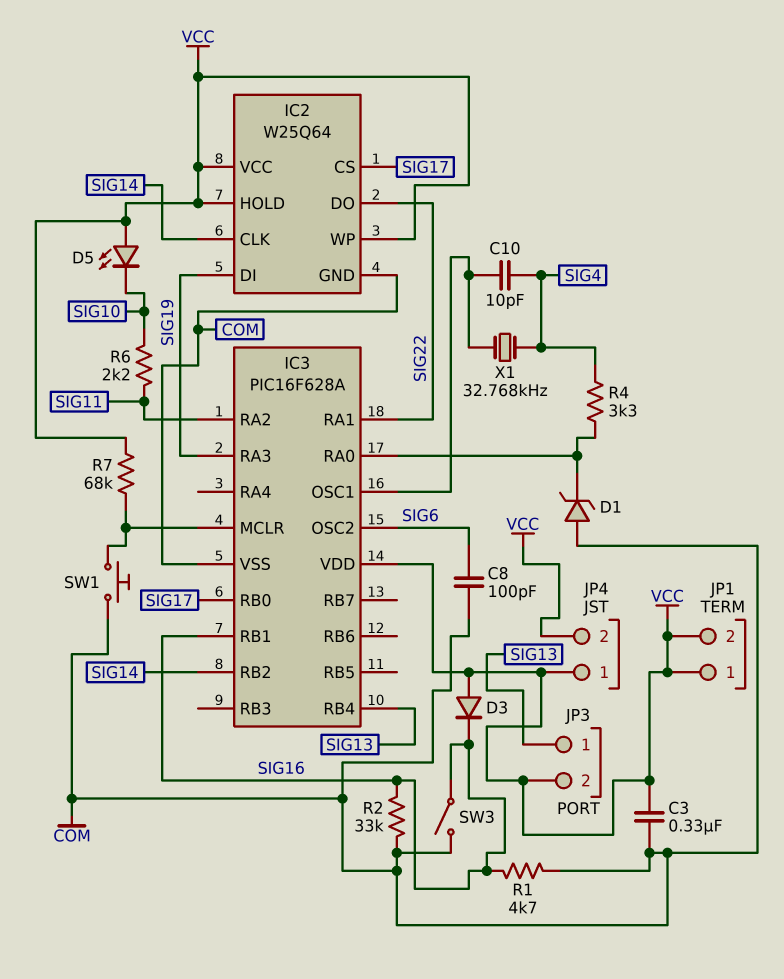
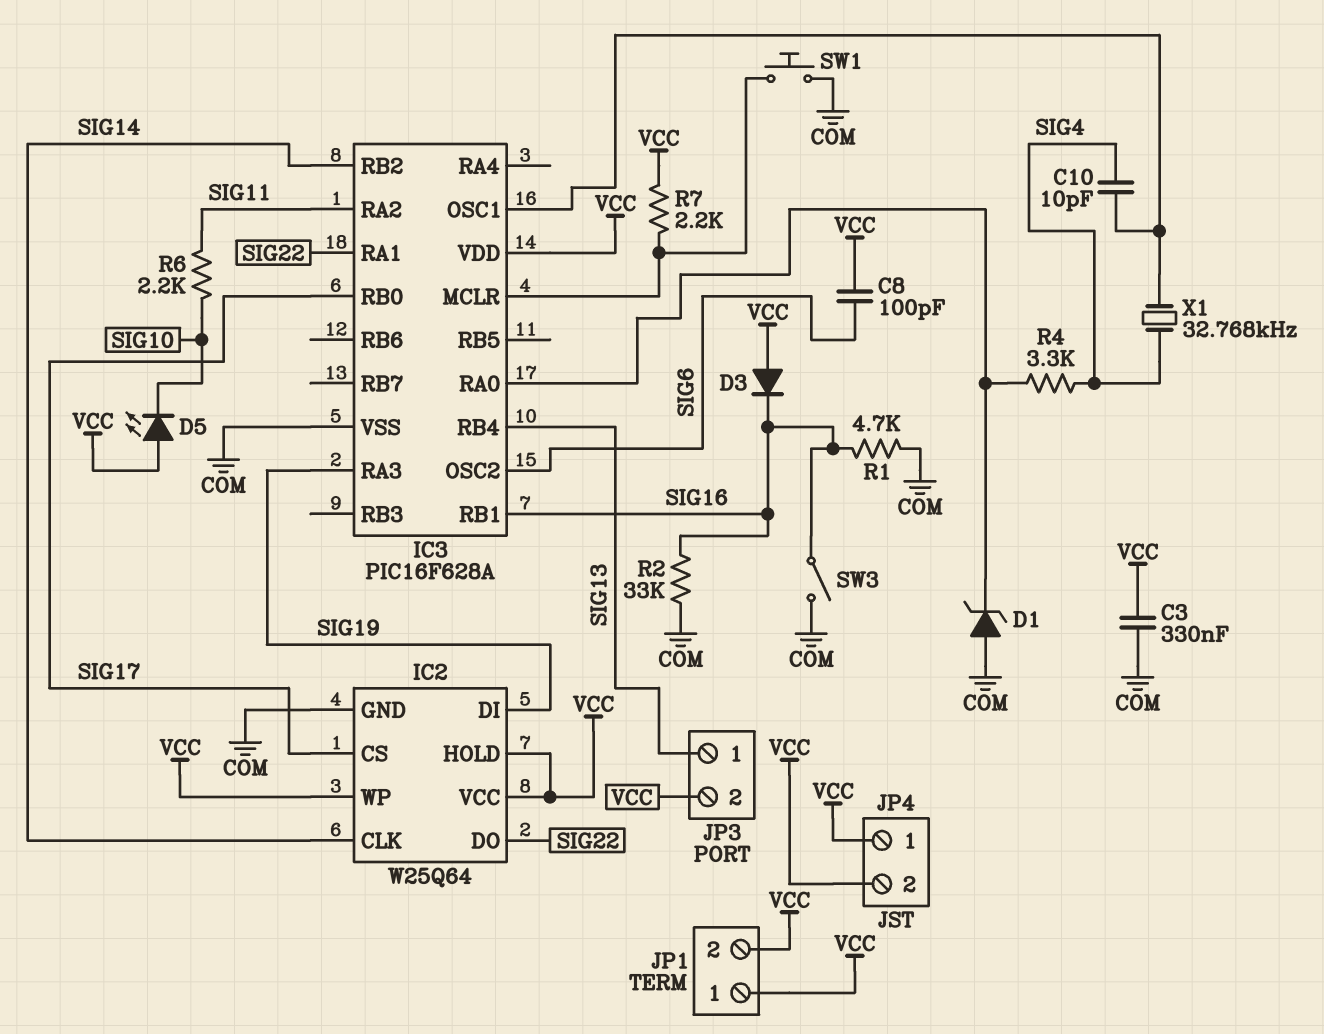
C8: 100pF (COM, SIG6) -> 100pF (SIG6, VCC)
R7: 68k (IC3/MCLR, VCC) -> 2.2k (IC3/MCLR, VCC)

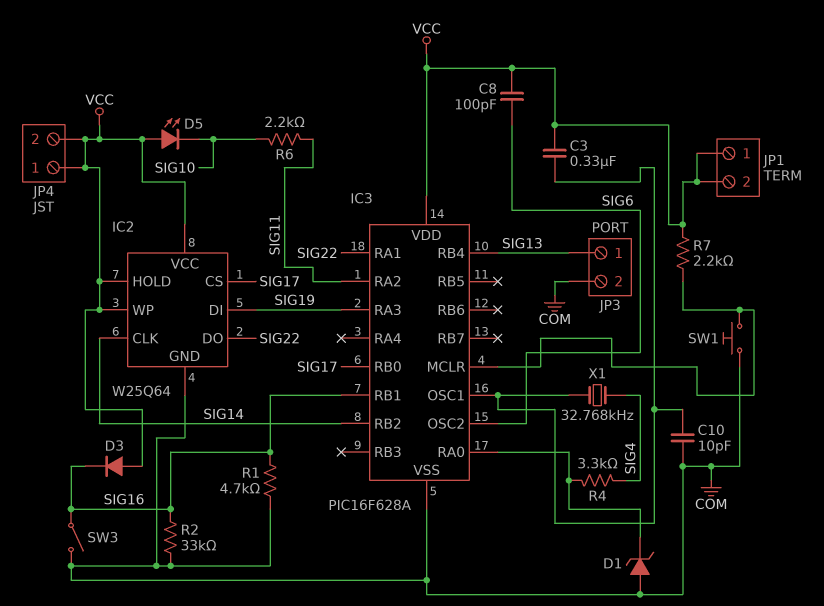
C3: 330nF (COM, VCC) -> 330nF (IC3/OSC1, VCC)
C10: 10pF (IC3/OSC1, SIG4) -> 10pF (COM, IC3/OSC1)
JP3 pin 2: VCC -> COM

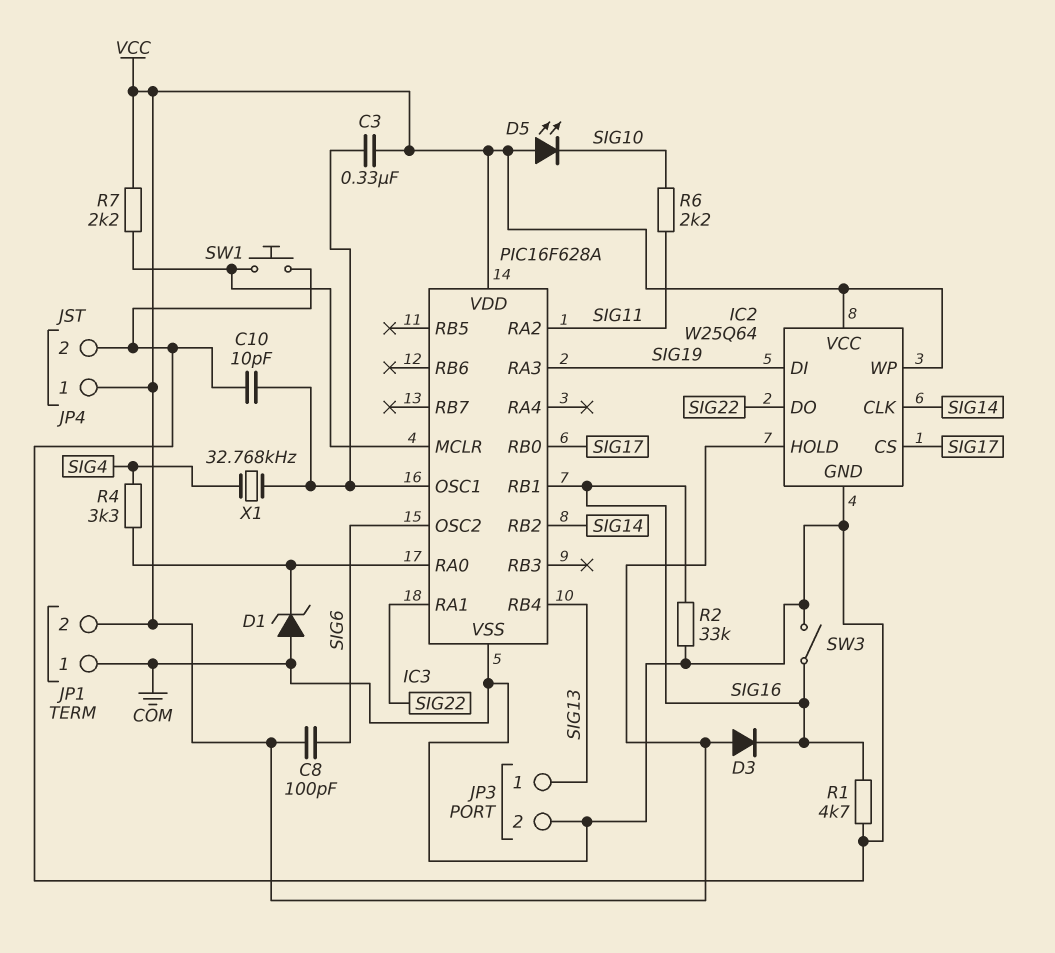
JP1 pin 1: VCC -> COM
JP4 pin 2: VCC -> COM

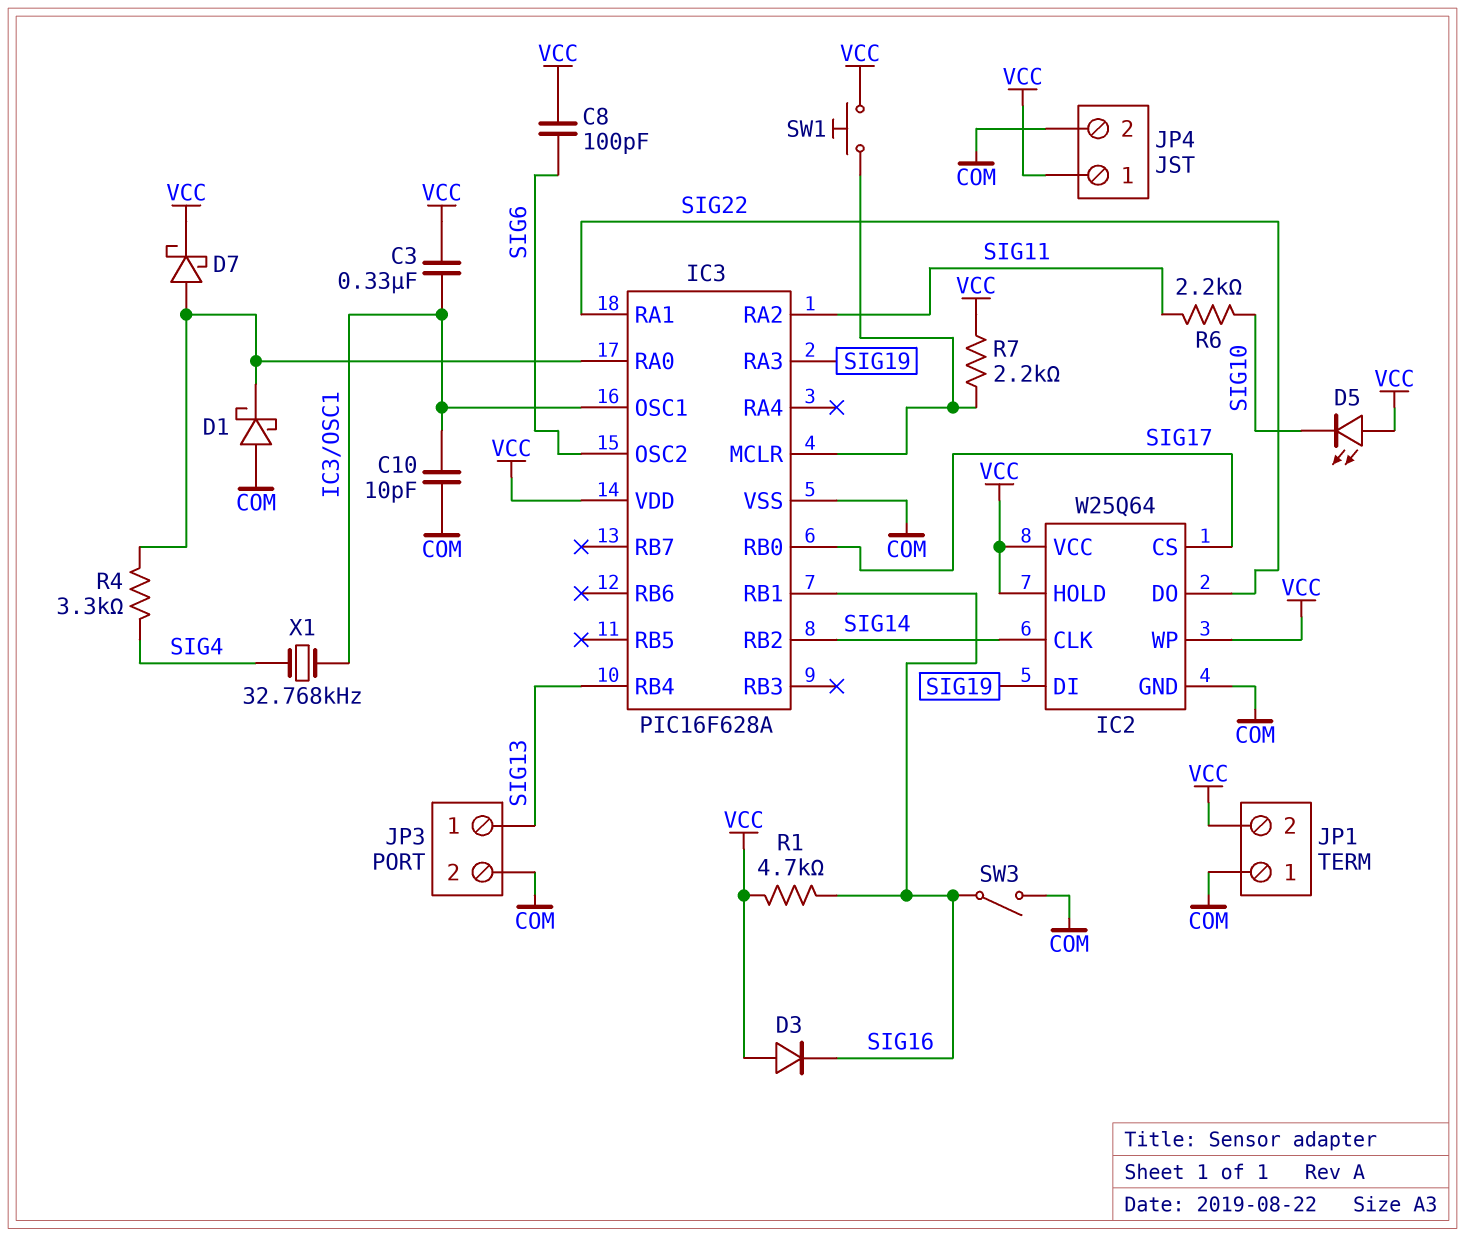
D1: zener (A COM, K IC3/RA0) -> schottky (A COM, K IC3/RA0)
D7: none -> schottky (A IC3/RA0, K VCC)
R1: 4.7k (COM, SIG16) -> 4.7k (SIG16, VCC)
R2: 33k (COM, SIG16) -> none
SW1: button (COM, IC3/MCLR) -> button (IC3/MCLR, VCC)

